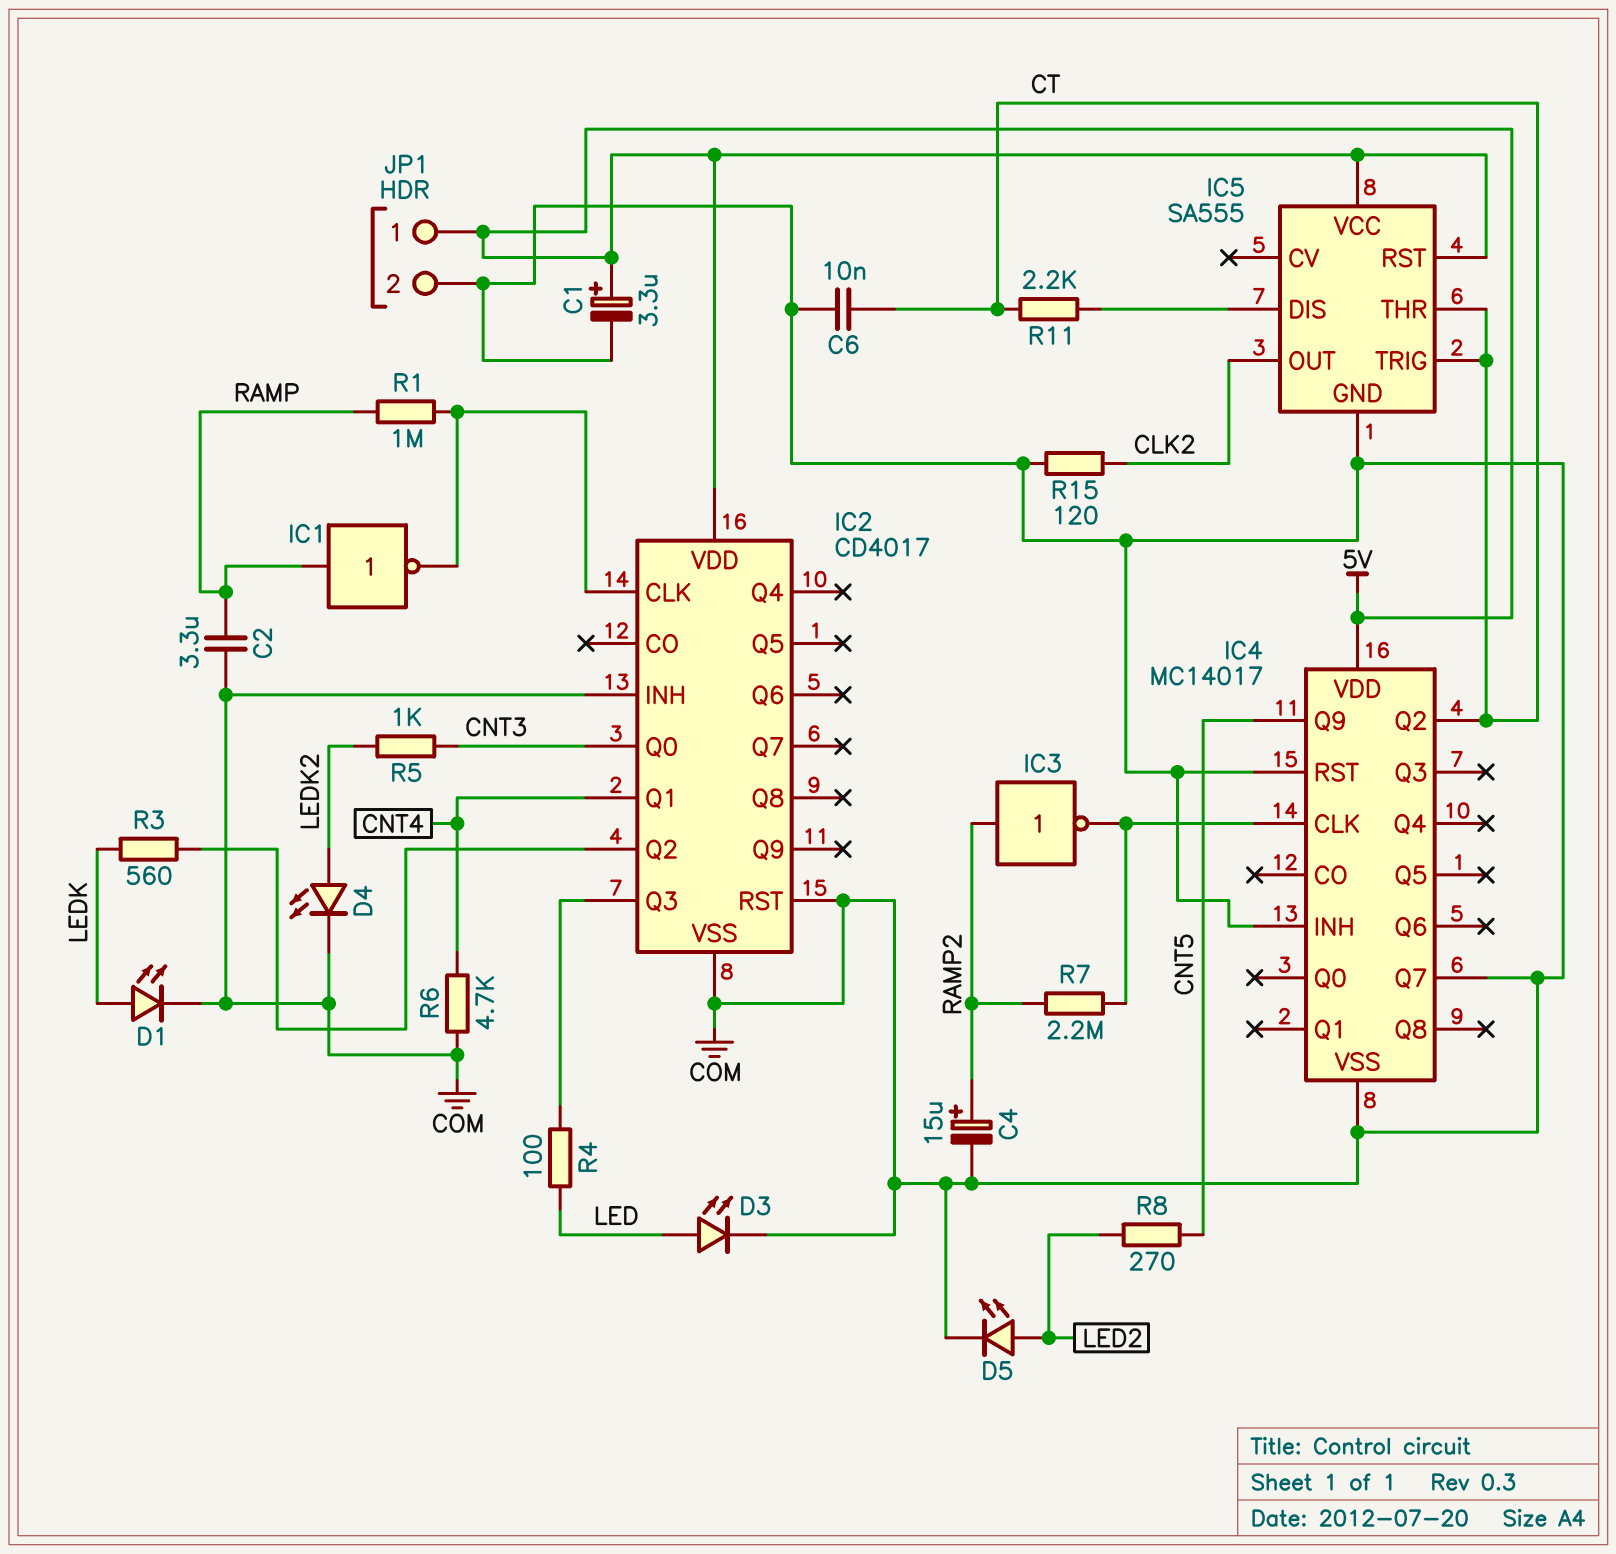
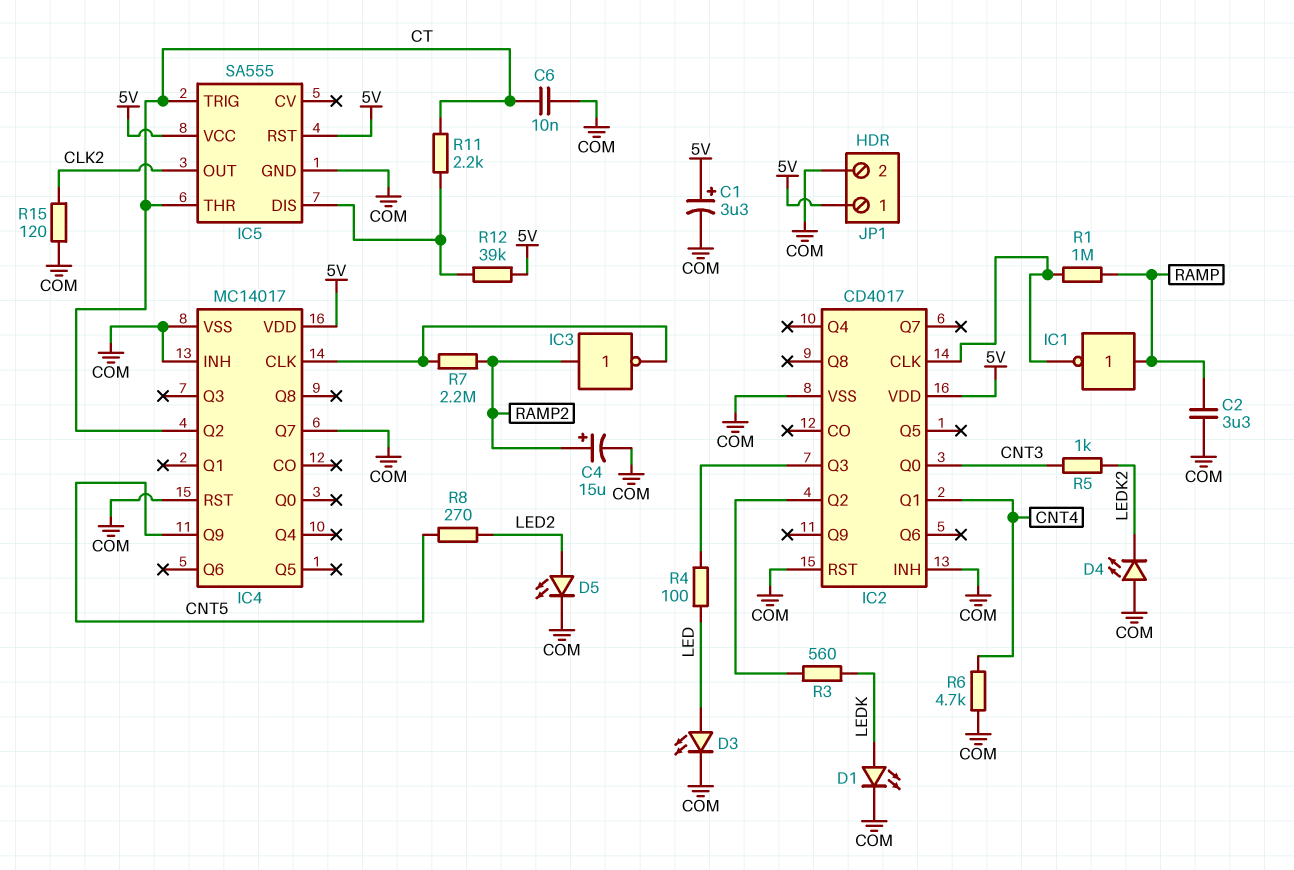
D4: LED (A LEDK2, K COM) -> LED (A COM, K LEDK2)
R12: none -> 39k (5V, IC5/DIS)

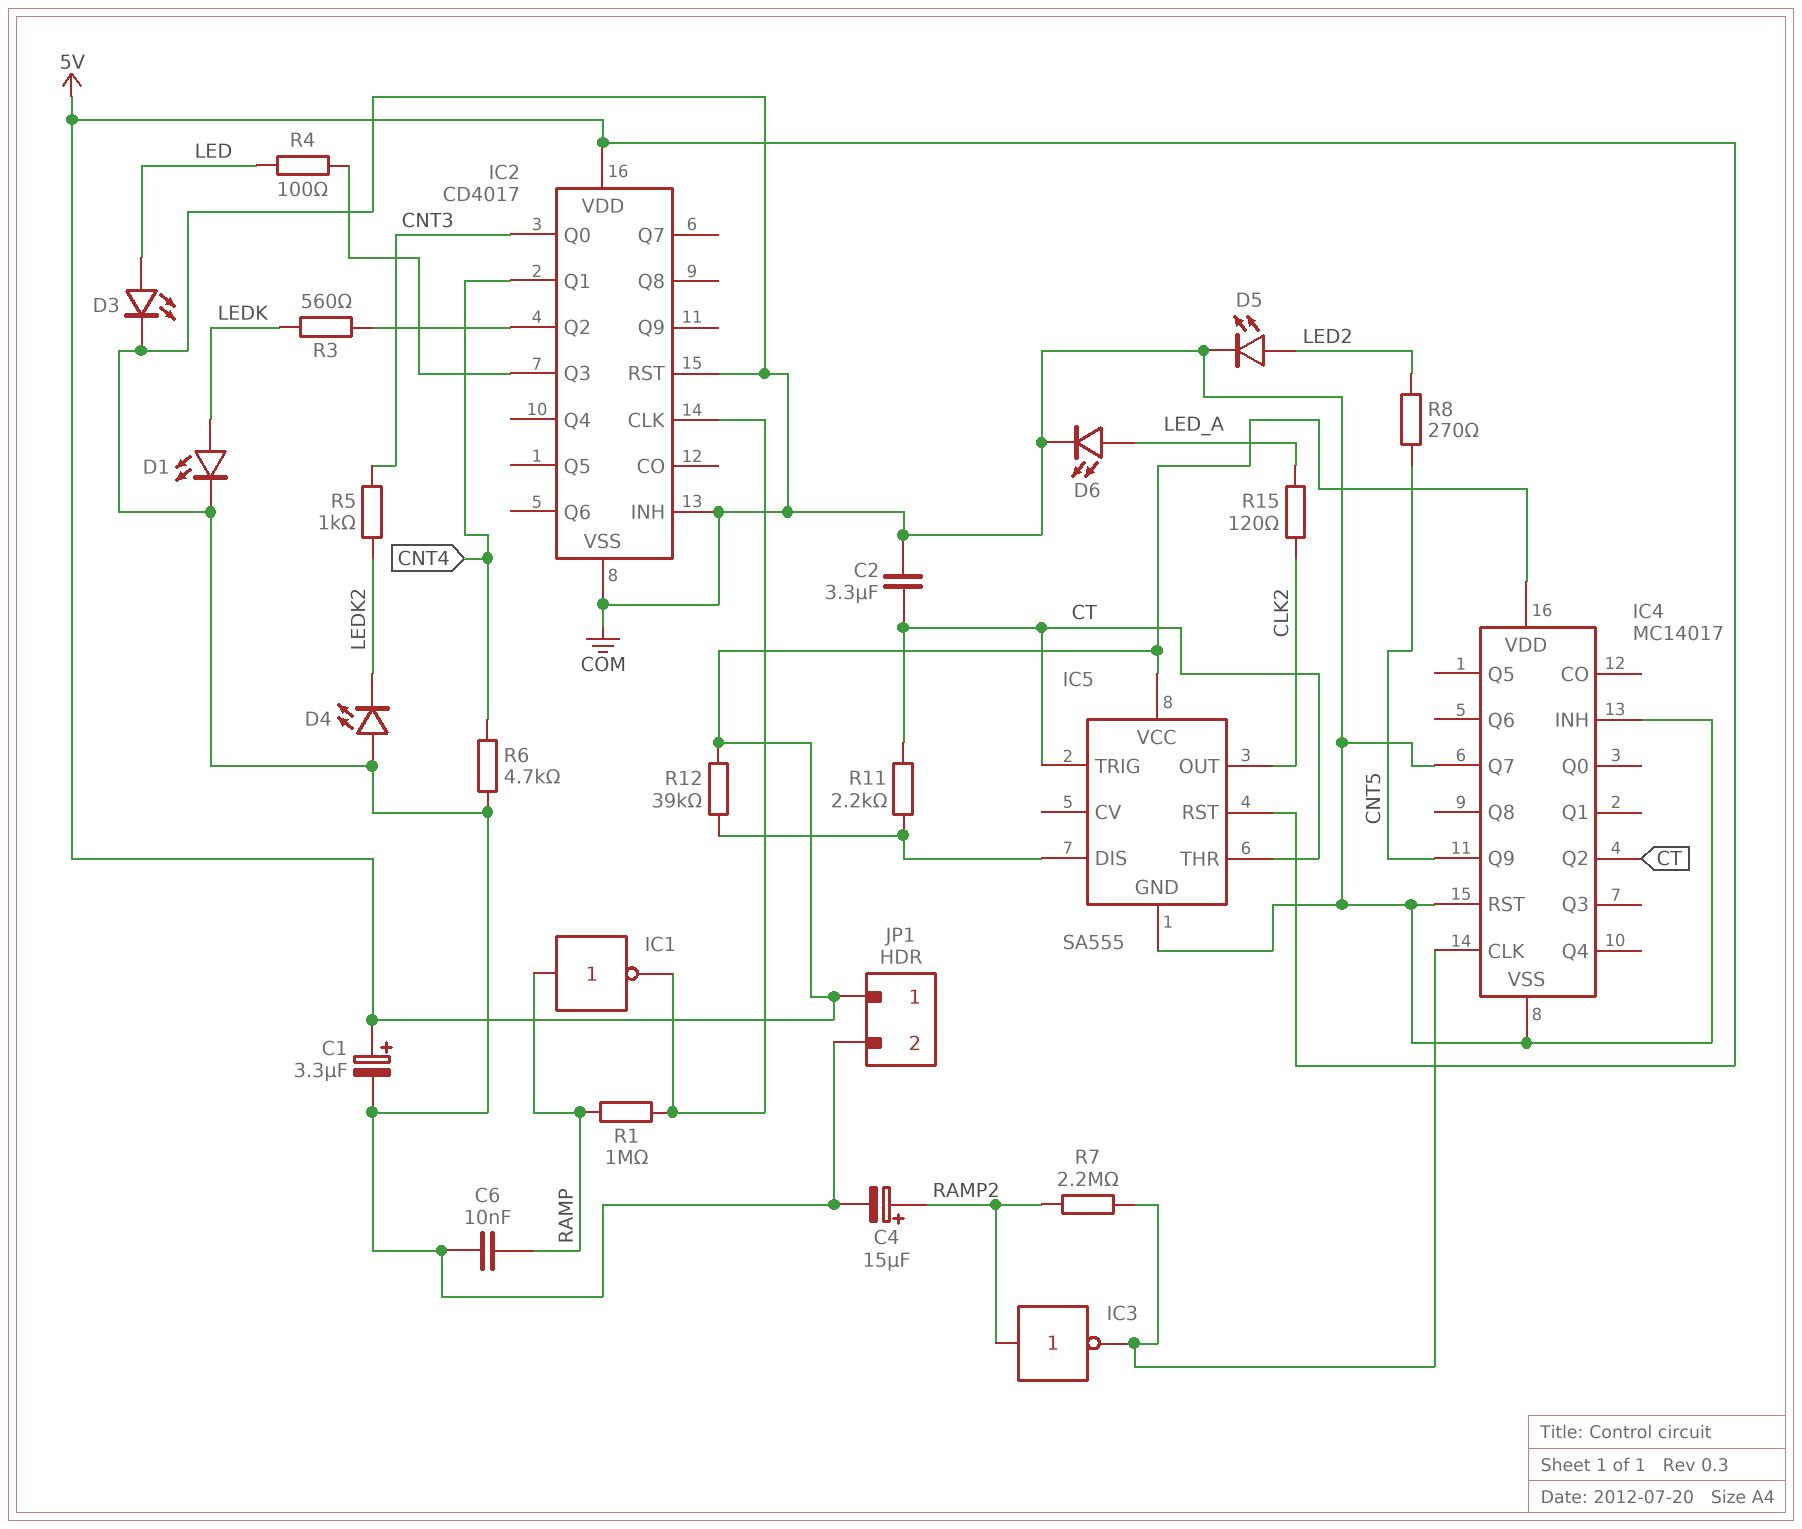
C2: 3.3uF (COM, RAMP) -> 3.3uF (COM, CT)
C6: 10nF (COM, CT) -> 10nF (COM, RAMP)
D6: none -> LED (A LED_A, K COM)
R15: 120 (CLK2, COM) -> 120 (CLK2, LED_A)

